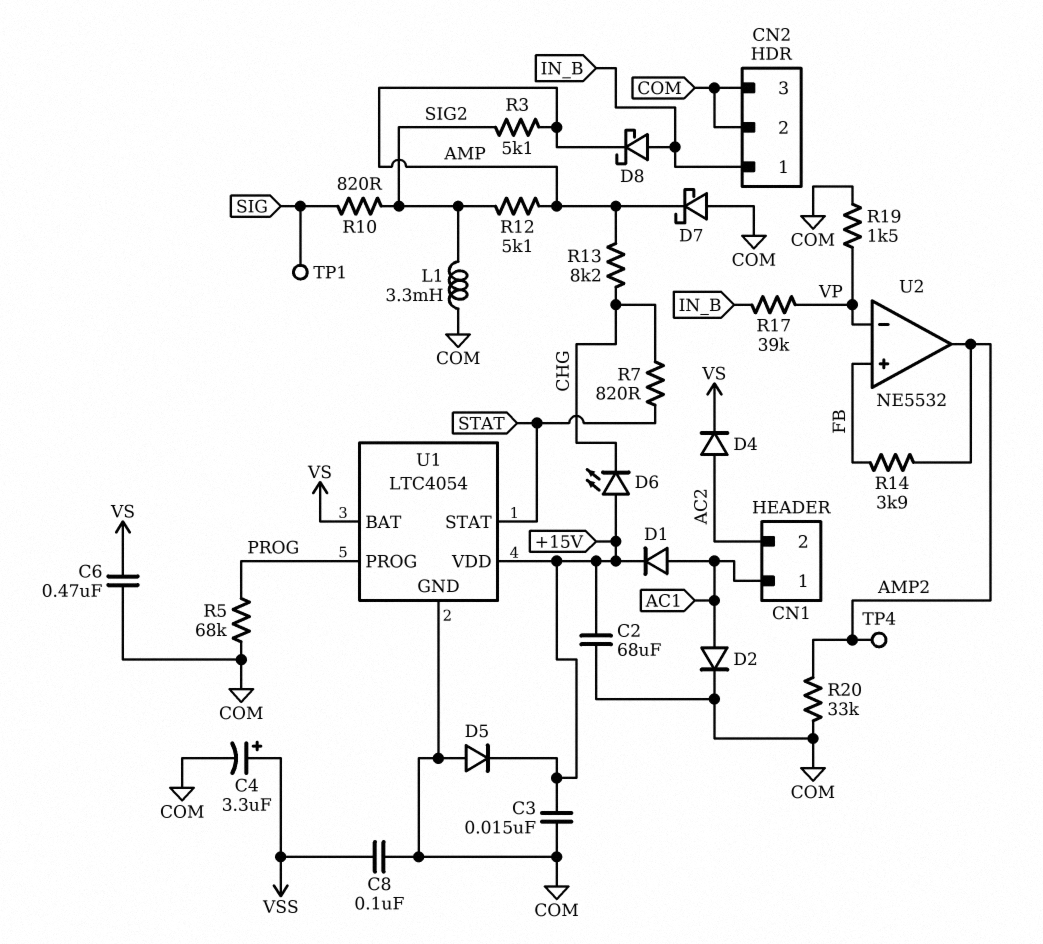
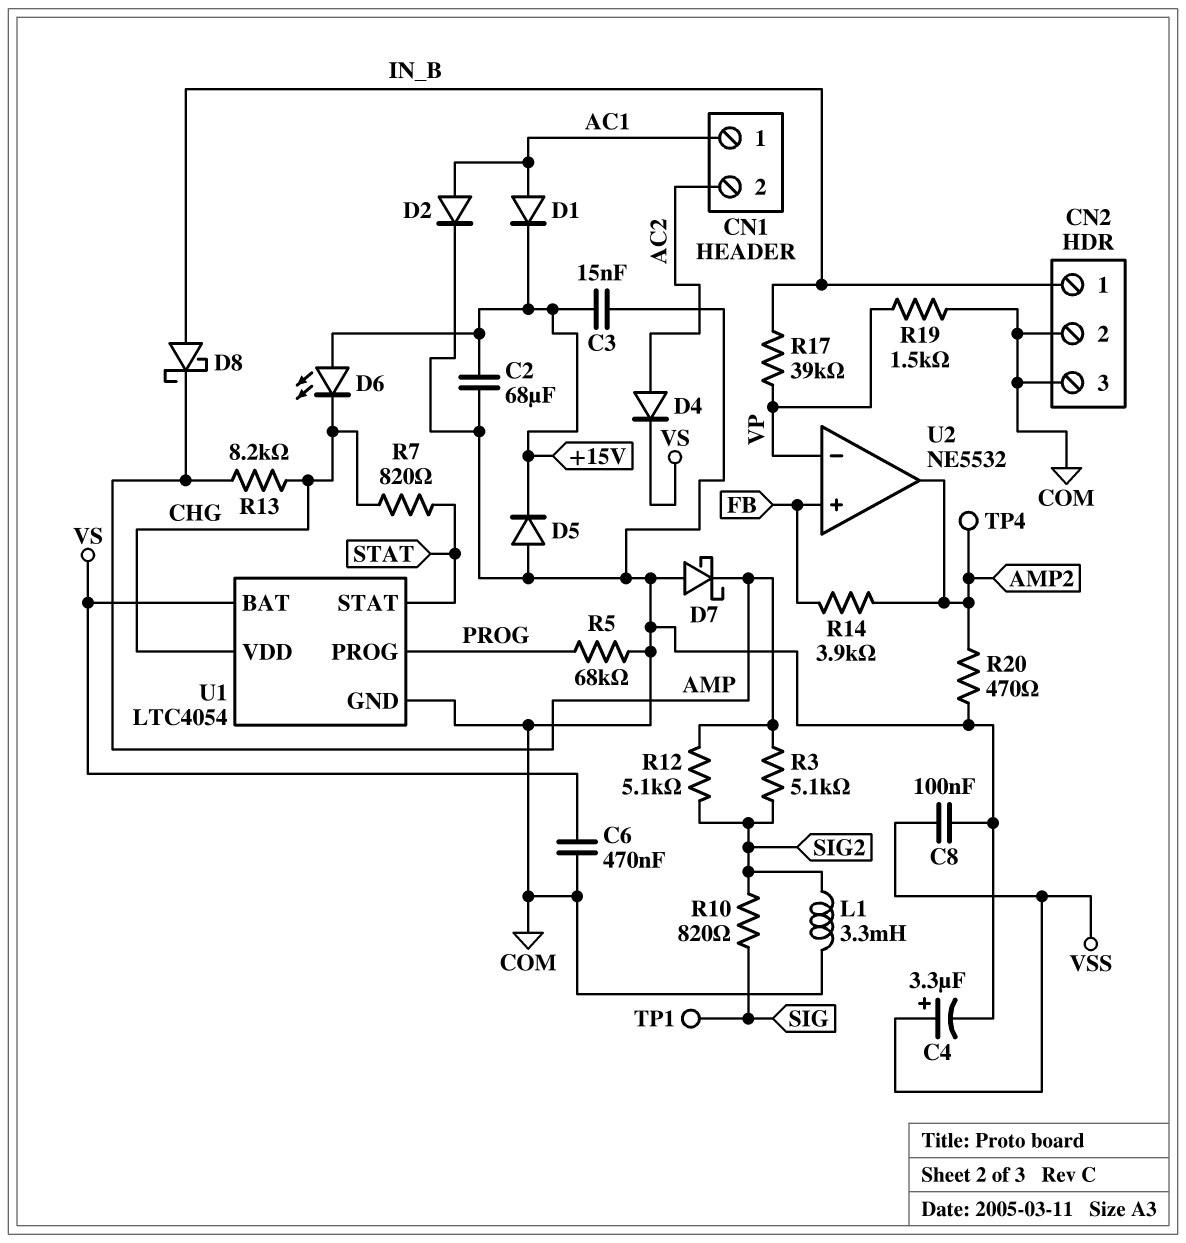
R20: 33k (AMP2, COM) -> 470 (AMP2, COM)
U1 pin VDD: +15V -> CHG

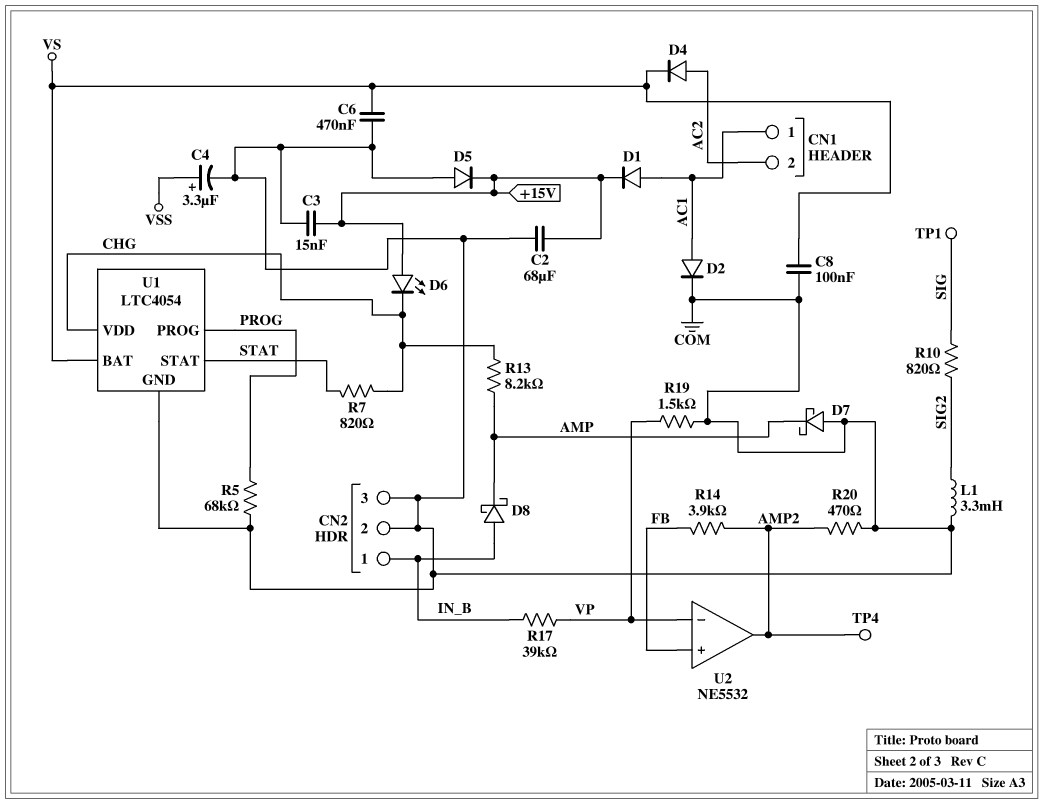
C8: 100nF (COM, VSS) -> 100nF (COM, VS)
R3: 5.1k (AMP, SIG2) -> none
R12: 5.1k (AMP, SIG2) -> none

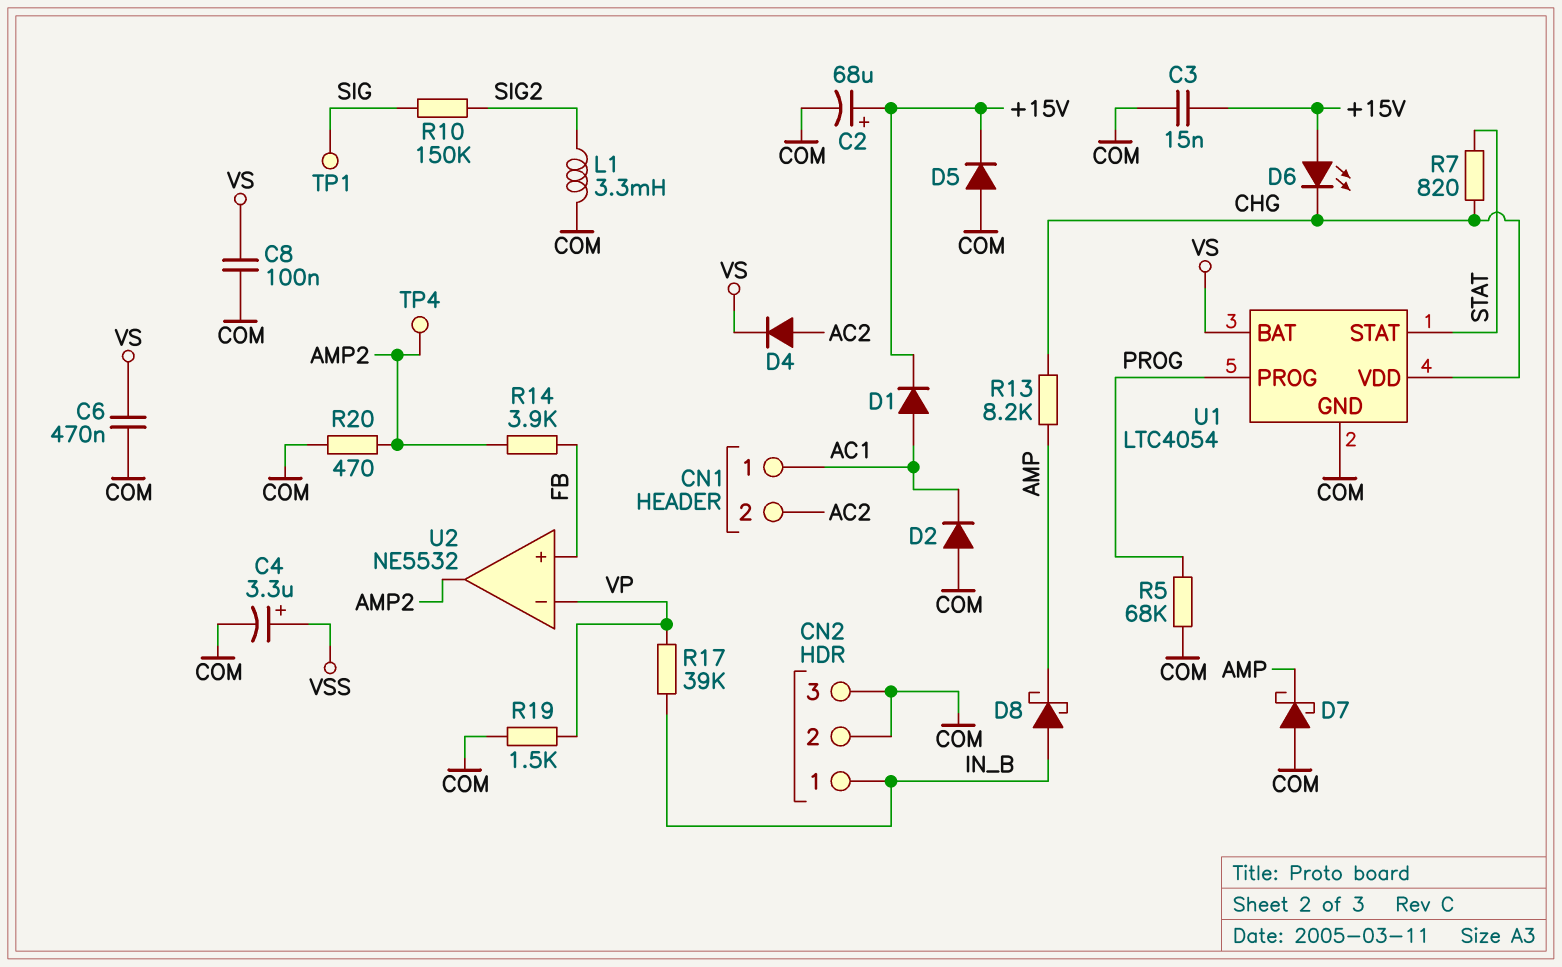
C2: 68uF (+15V, COM) -> 68uF (plus +15V, minus COM)
D2: diode (A AC1, K COM) -> diode (A COM, K AC1)
R10: 820 (SIG, SIG2) -> 150k (SIG, SIG2)

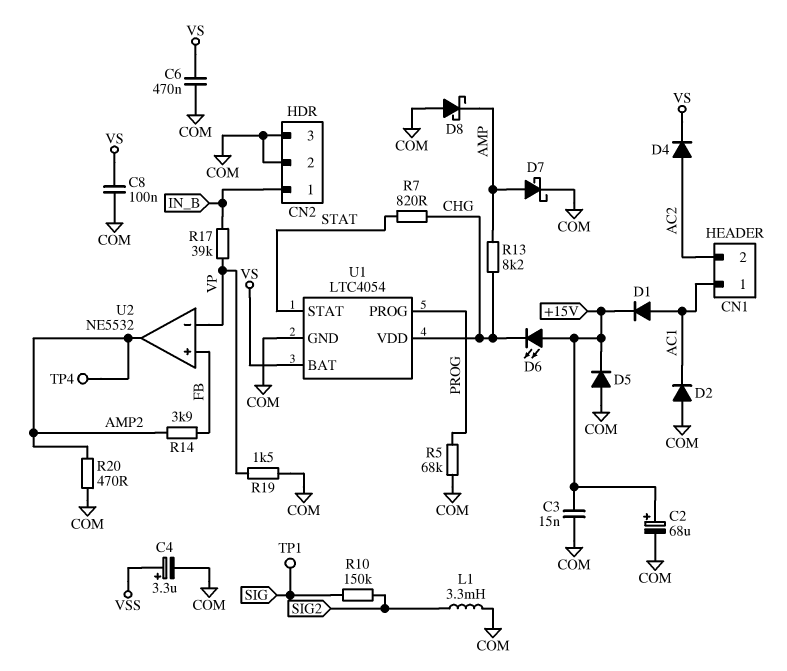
D7: schottky (A COM, K AMP) -> schottky (A AMP, K COM)
D8: schottky (A IN_B, K AMP) -> schottky (A COM, K AMP)

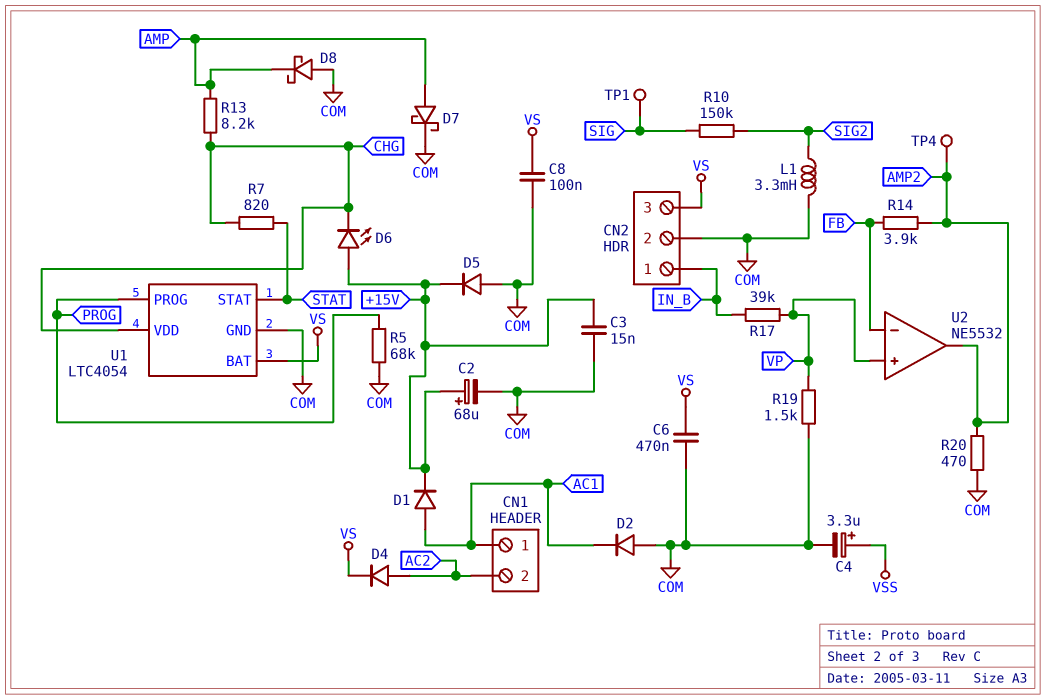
CN2 pin 3: COM -> VS
U2 pin in+: FB -> VP
U2 pin in-: VP -> FB

